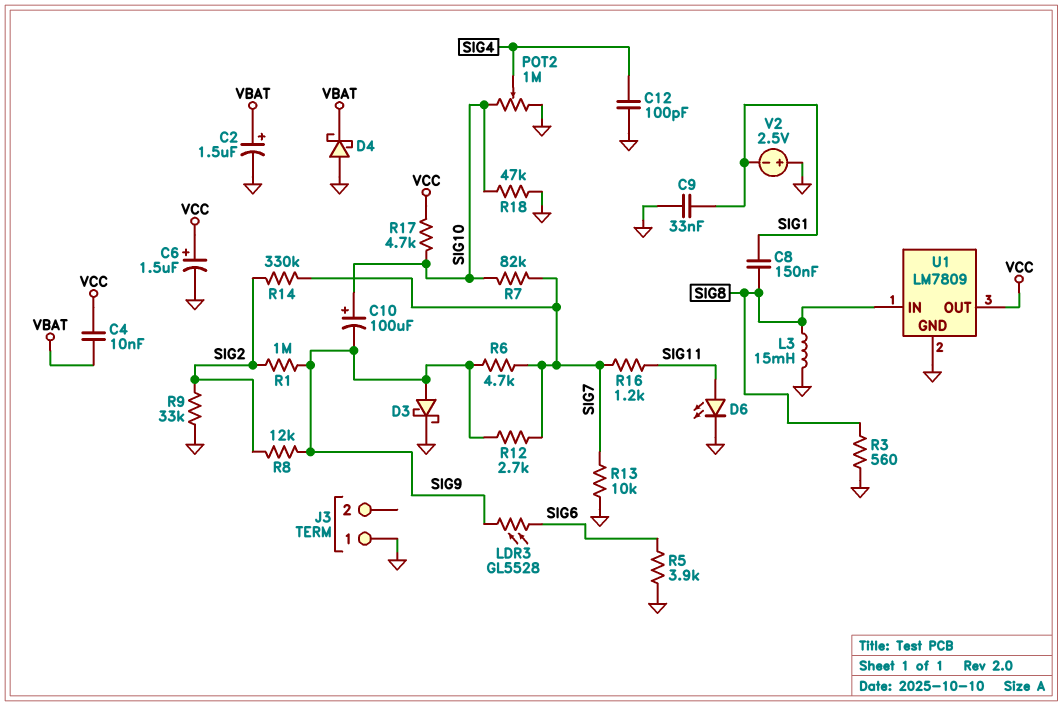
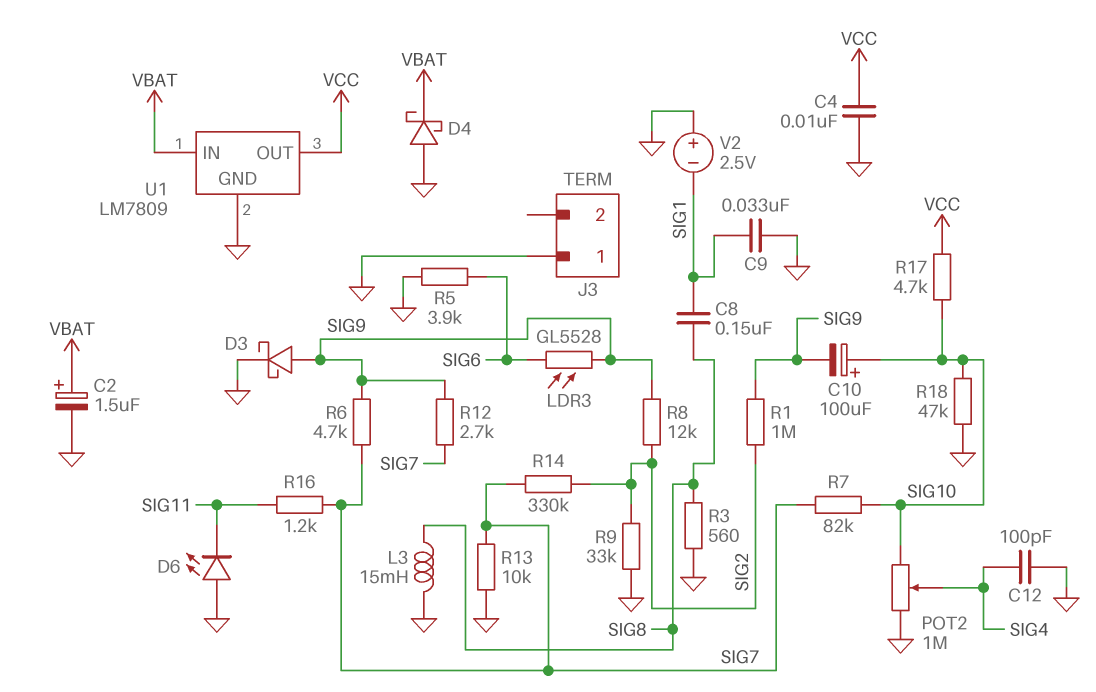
C4: 10nF (VBAT, VCC) -> 10nF (GND, VCC)
C6: 1.5uF (plus VCC, minus GND) -> none
D6: LED (A SIG11, K GND) -> LED (A GND, K SIG11)
U1 pin IN: SIG8 -> VBAT

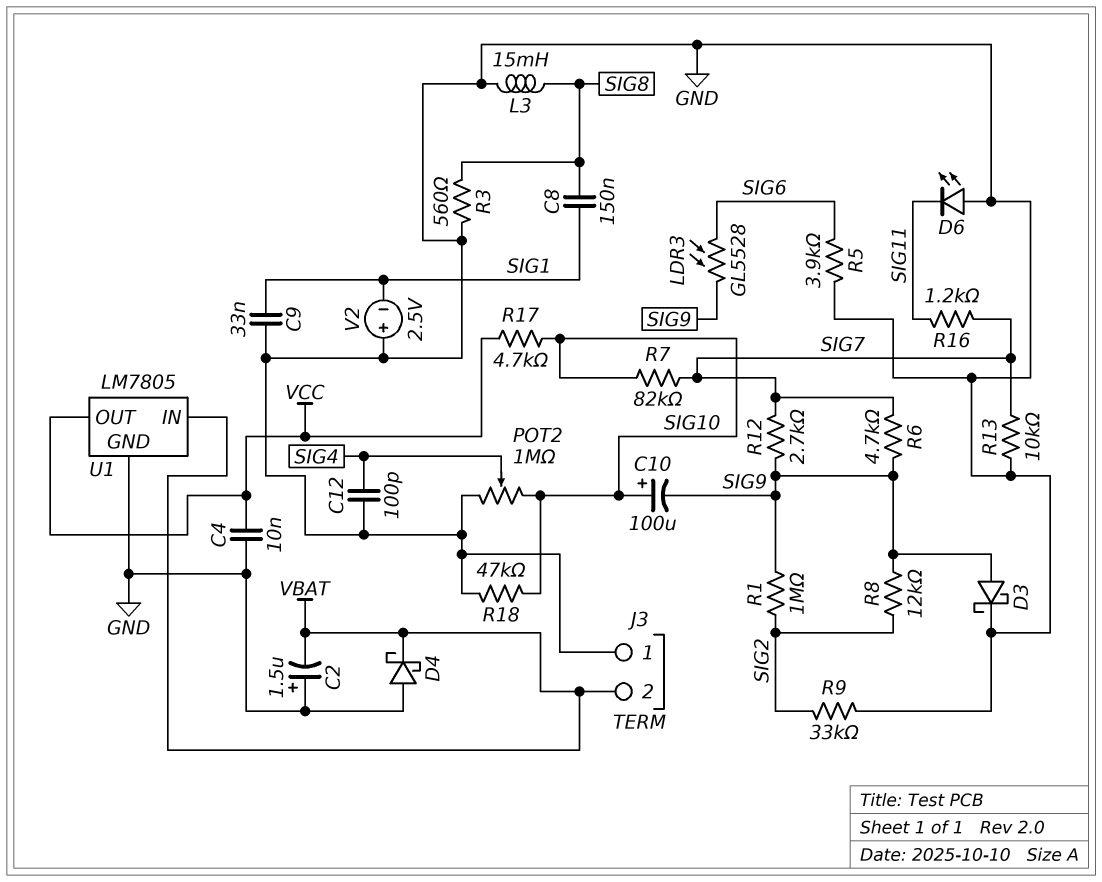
C2: 1.5uF (plus VBAT, minus GND) -> 1.5uF (plus GND, minus VBAT)
J3 pin 2: none -> VBAT
R14: 330k (SIG2, SIG7) -> none
U1: LM7809 -> LM7805

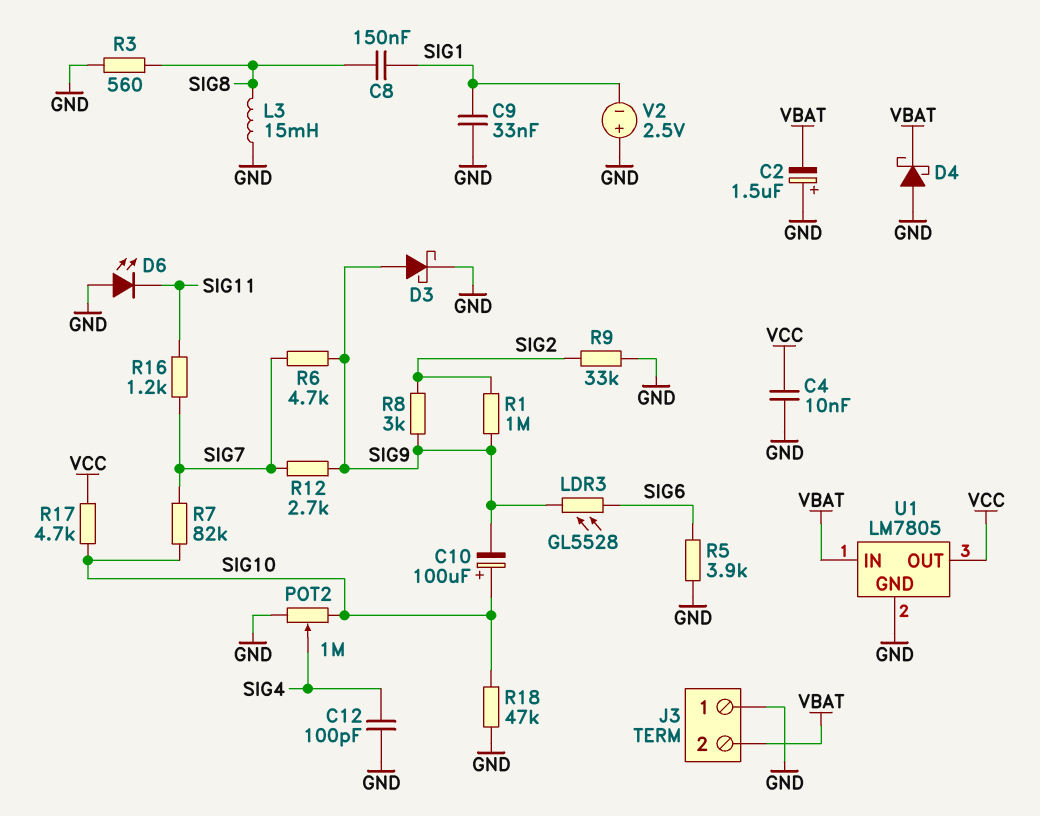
R8: 12k (SIG2, SIG9) -> 3k (SIG2, SIG9)
R13: 10k (GND, SIG7) -> none

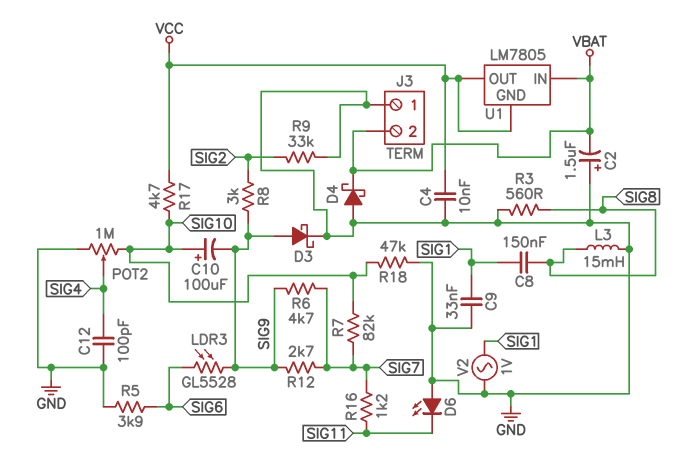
R1: 1M (SIG2, SIG9) -> none
U1 pin GND: GND -> VCC
V2: 2.5V (plus GND, minus SIG1) -> AC 1V (GND, SIG1)

